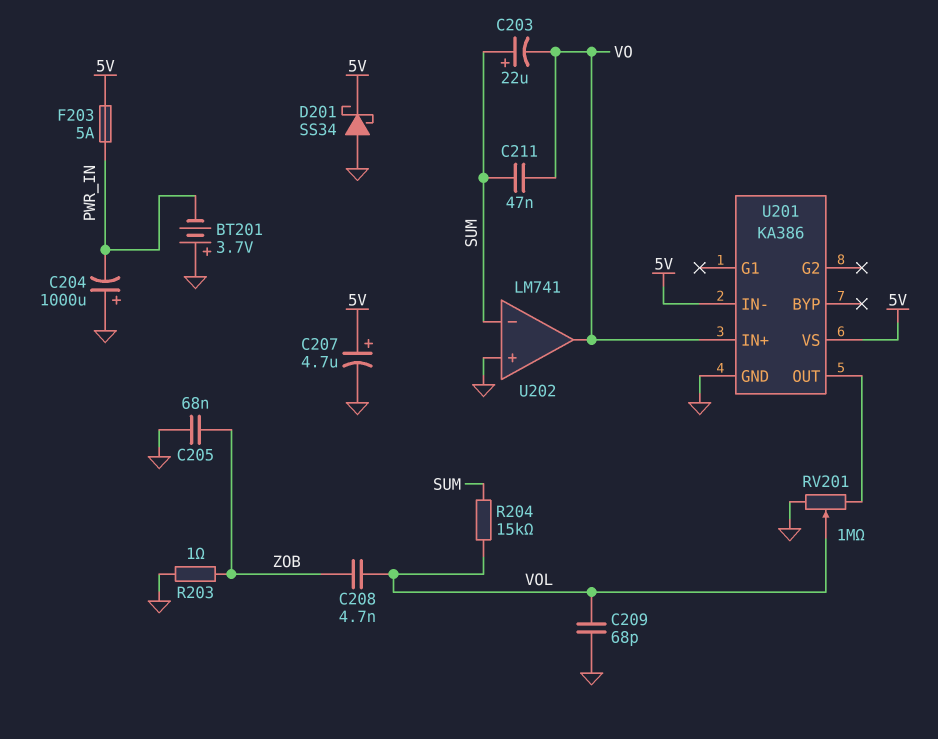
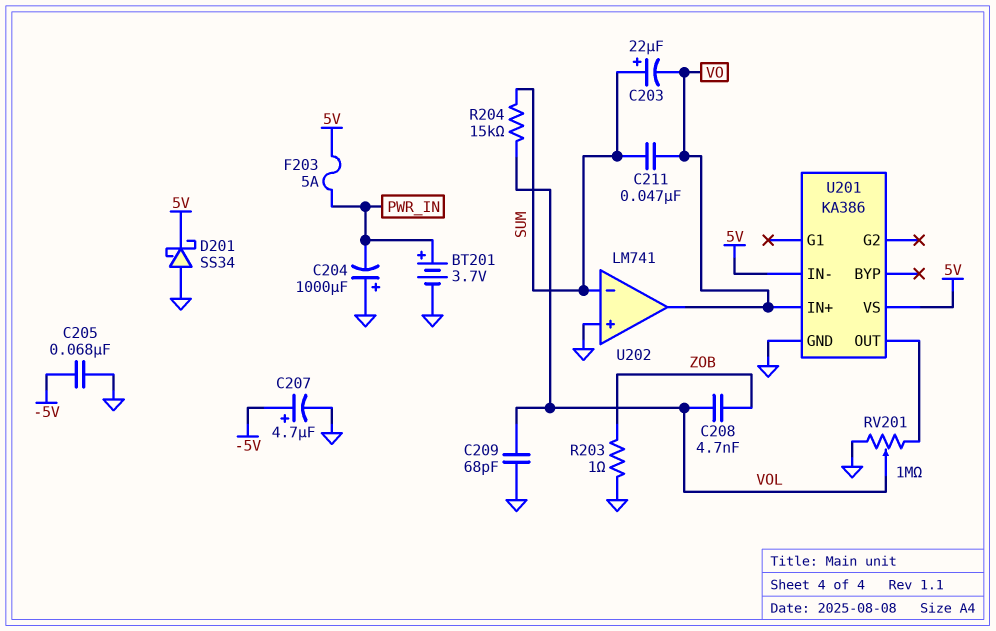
BT201: 3.7V (plus GND, minus PWR_IN) -> 3.7V (plus PWR_IN, minus GND)
C205: 68nF (GND, ZOB) -> 68nF (-5V, GND)
C207: 4.7uF (plus 5V, minus GND) -> 4.7uF (plus -5V, minus GND)

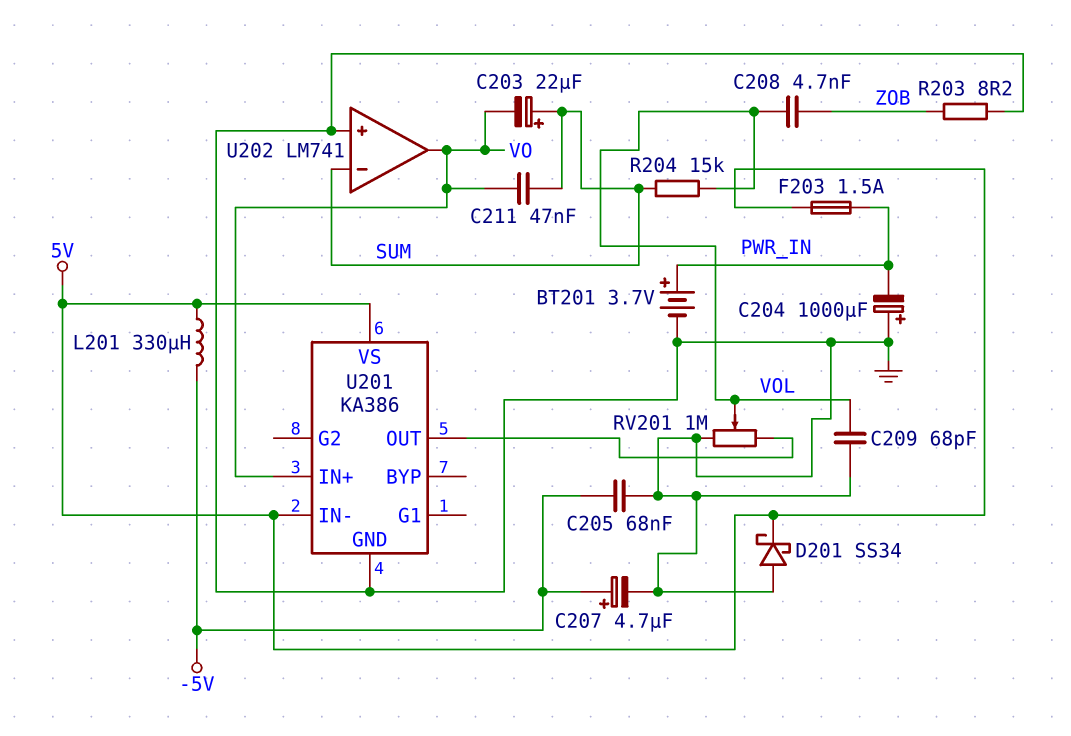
F203: 5A (5V, PWR_IN) -> 1.5A (5V, PWR_IN)
L201: none -> 330uH (-5V, 5V)
R203: 1 (GND, ZOB) -> 8.2 (GND, ZOB)

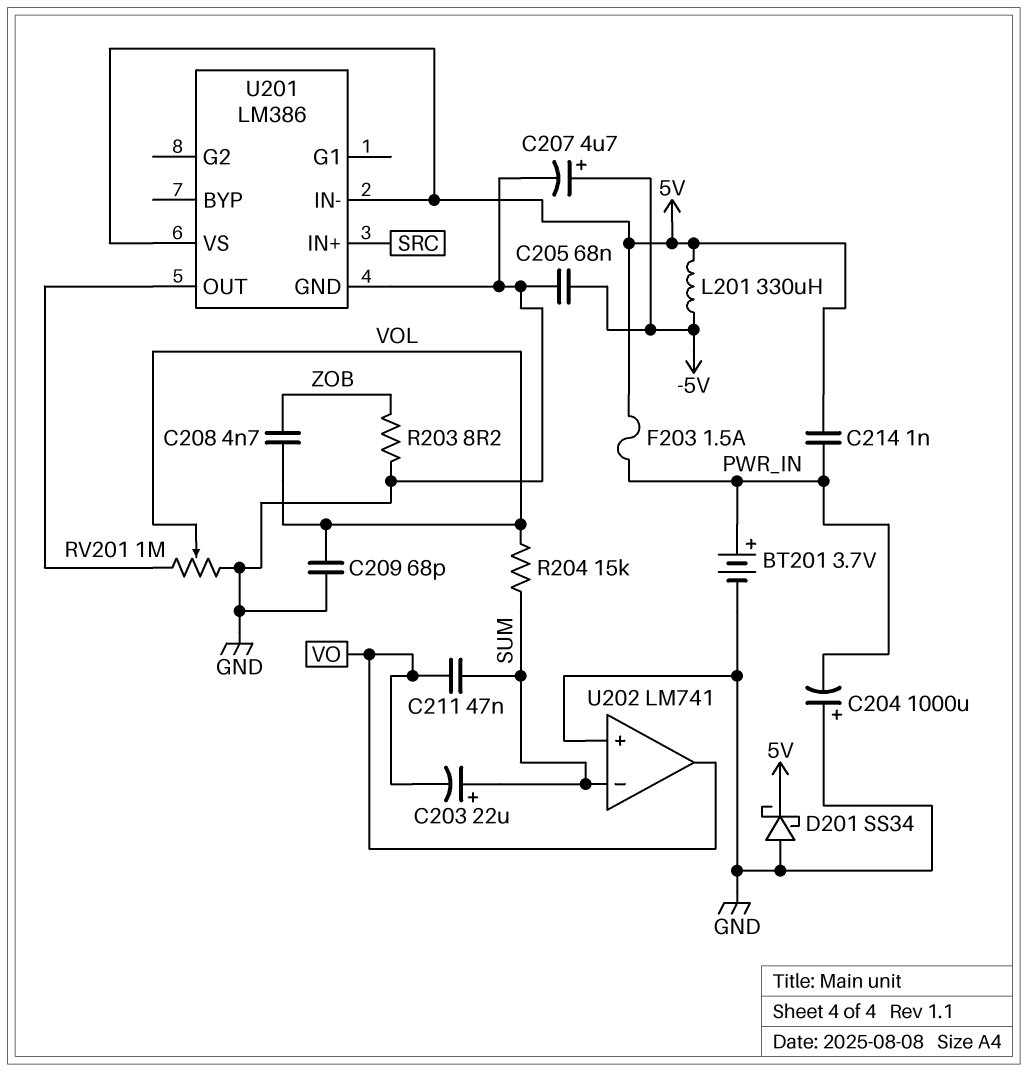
C214: none -> 1nF (5V, PWR_IN)
U201: KA386 -> LM386
U201 pin IN+: VO -> SRC

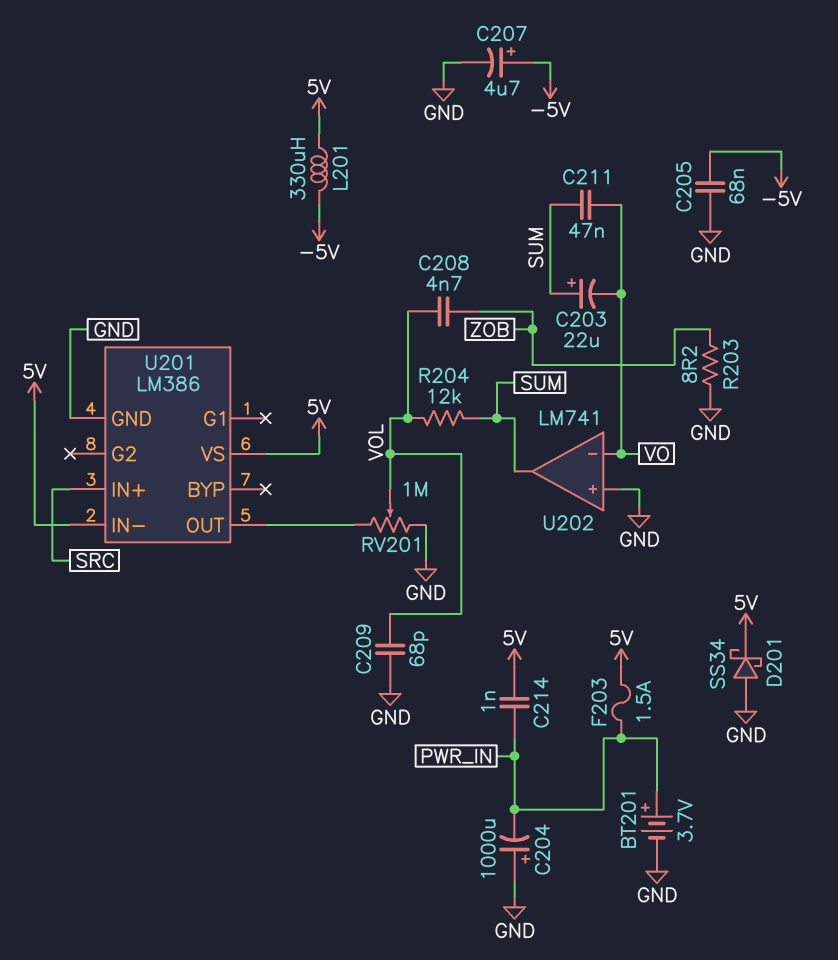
R204: 15k (SUM, VOL) -> 12k (SUM, VOL)
U202 pin in-: SUM -> VO
U202 pin out: VO -> SUM

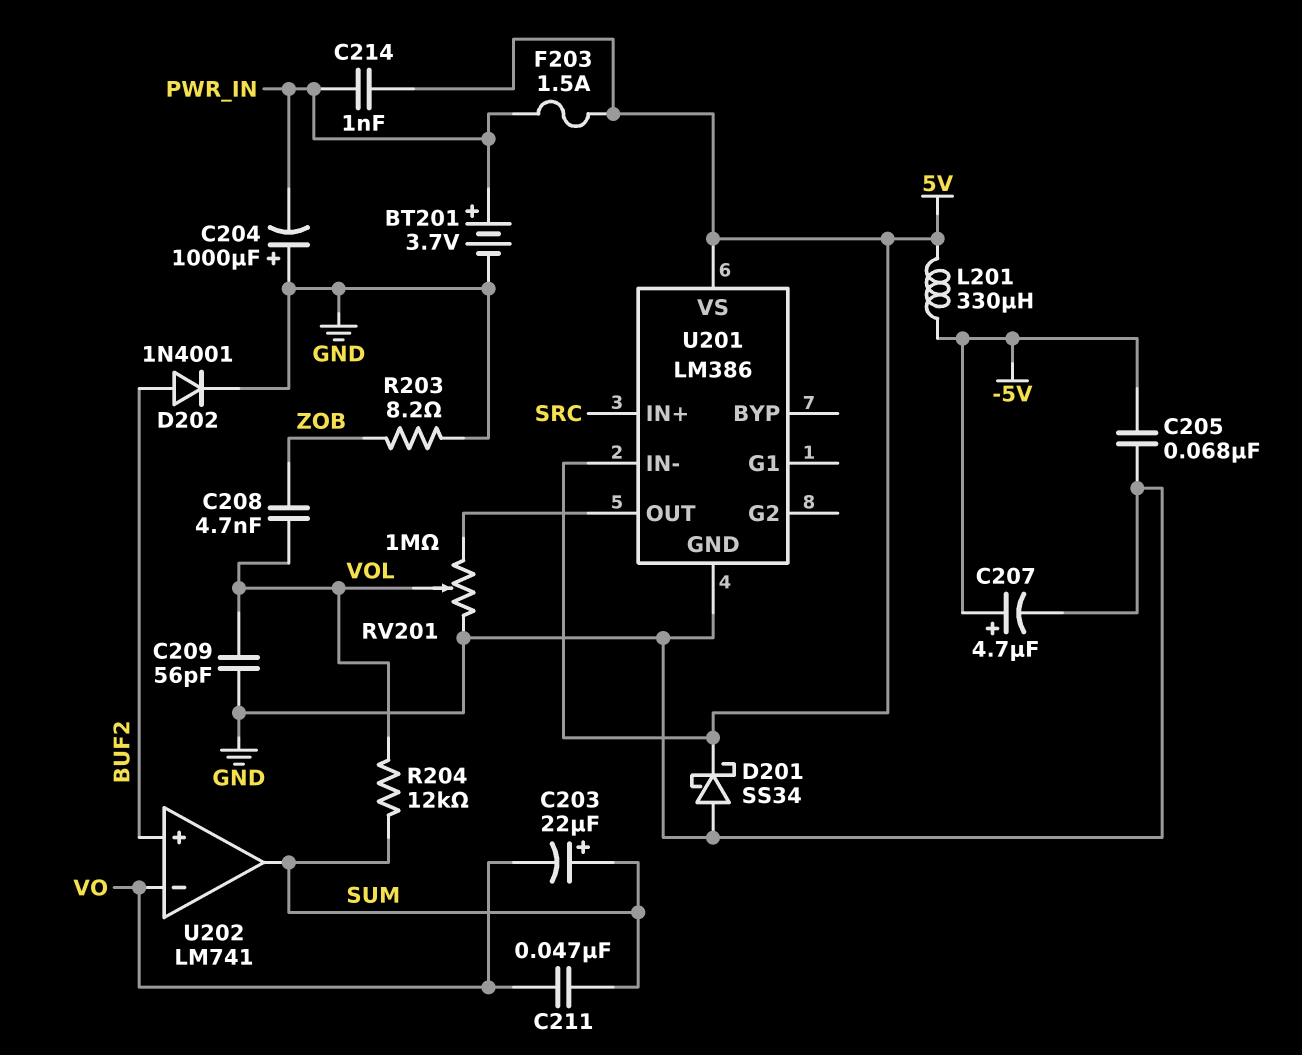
C209: 68pF (GND, VOL) -> 56pF (GND, VOL)
D202: none -> diode 1N4001 (A BUF2, K GND)
U202 pin in+: GND -> BUF2

